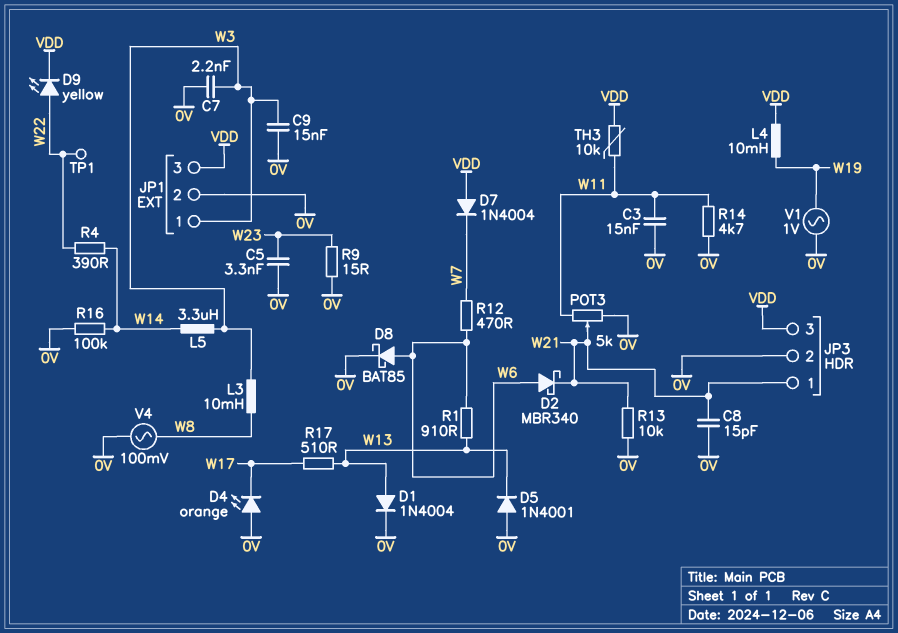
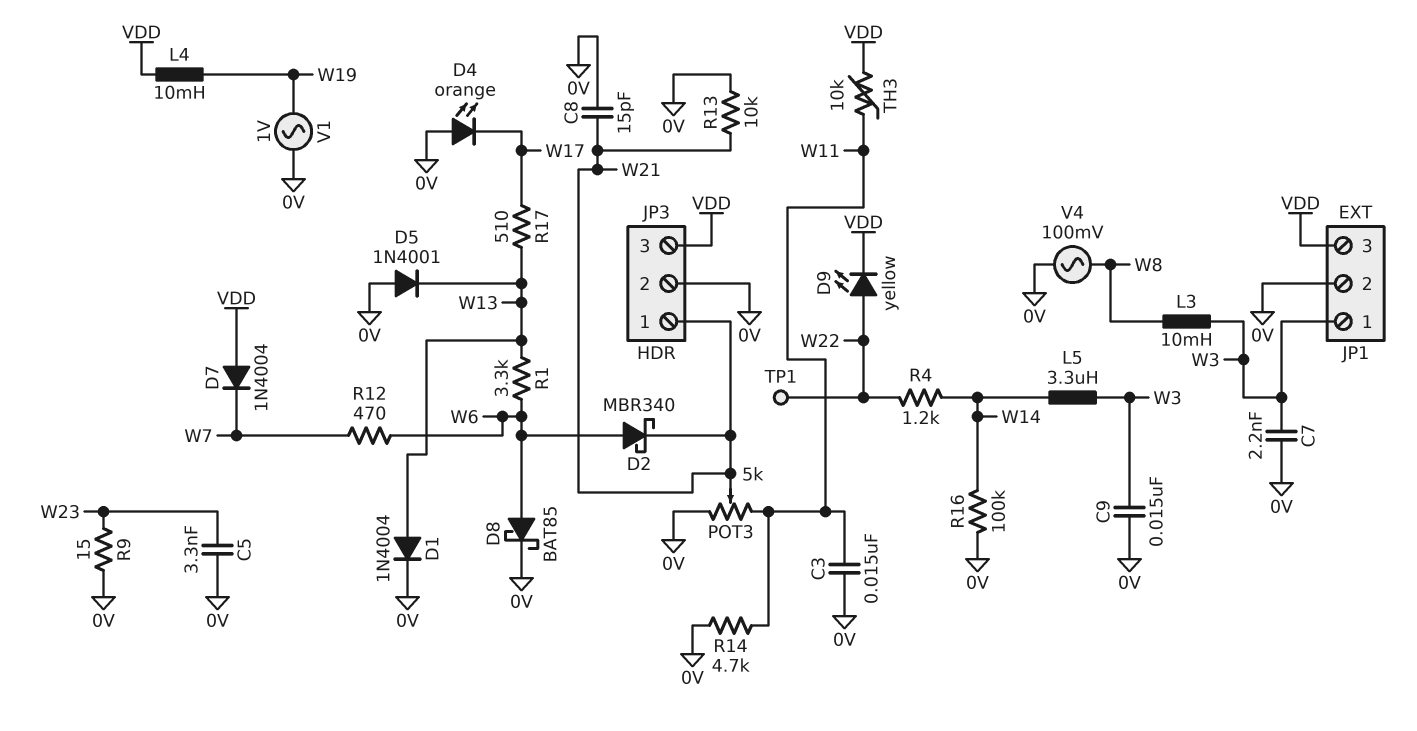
R1: 910 (W6, W13) -> 3.3k (W6, W13)
R4: 390 (W14, W22) -> 1.2k (W14, W22)

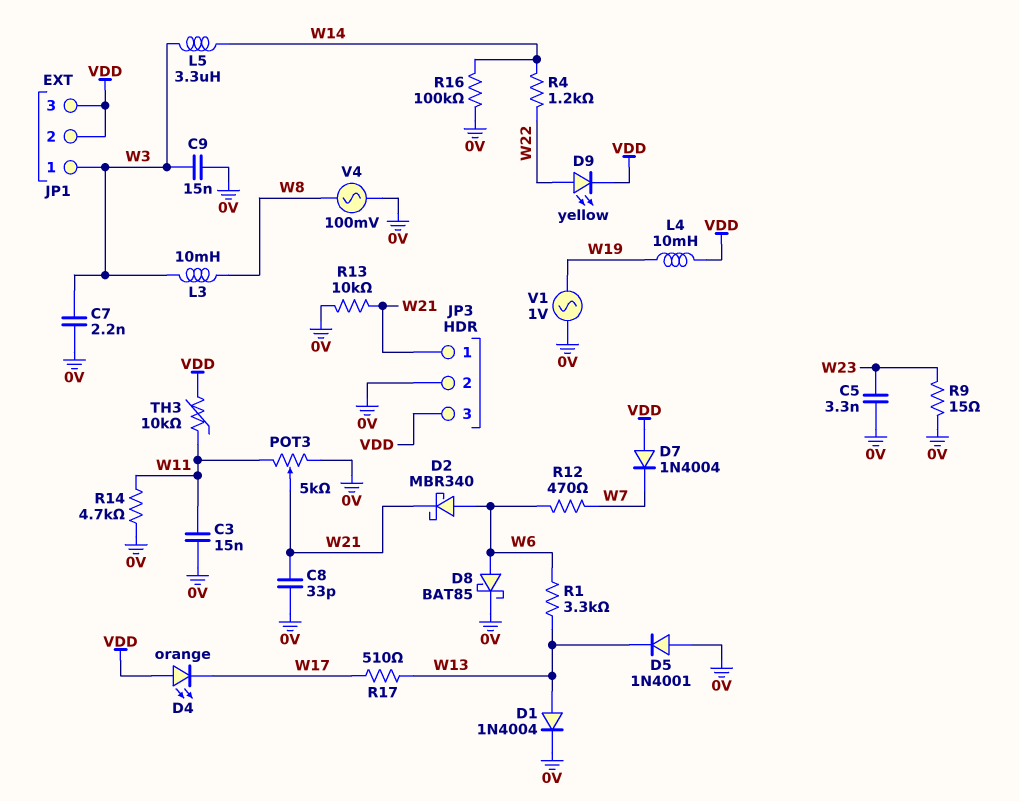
C8: 15pF (0V, W21) -> 33pF (0V, W21)
D4: LED orange (A 0V, K W17) -> LED orange (A VDD, K W17)
JP1 pin 2: 0V -> VDD
TP1: test point (W22) -> none

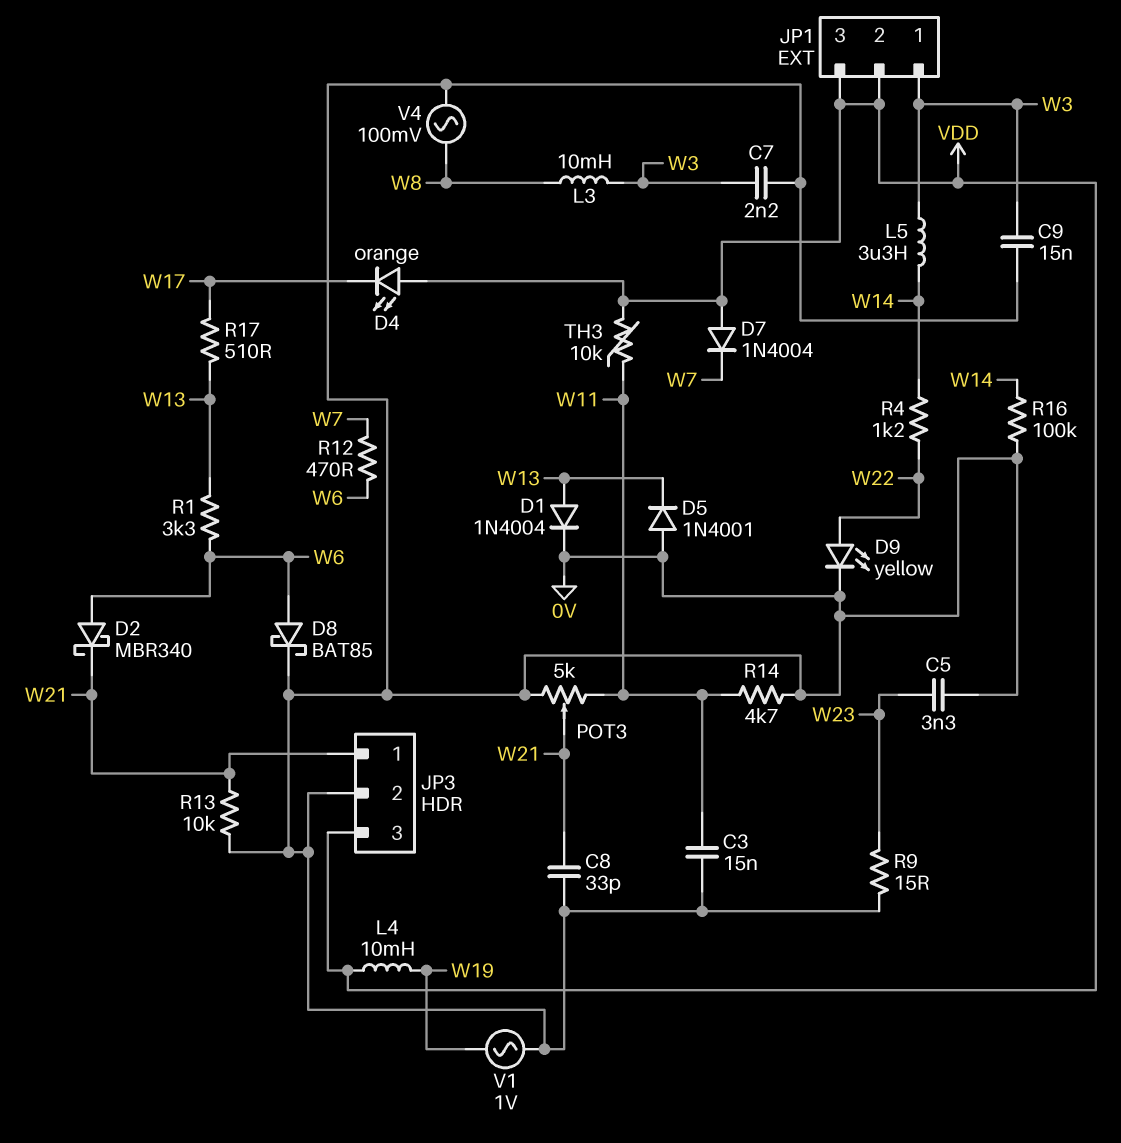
D9: LED yellow (A W22, K VDD) -> LED yellow (A W22, K 0V)

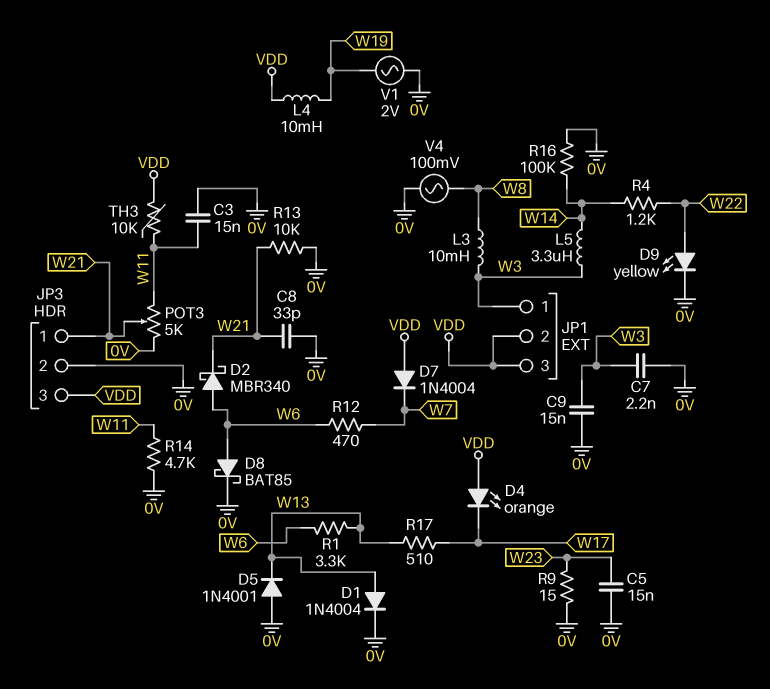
C5: 3.3nF (0V, W23) -> 15nF (0V, W23)
V1: AC 1V (0V, W19) -> AC 2V (0V, W19)

